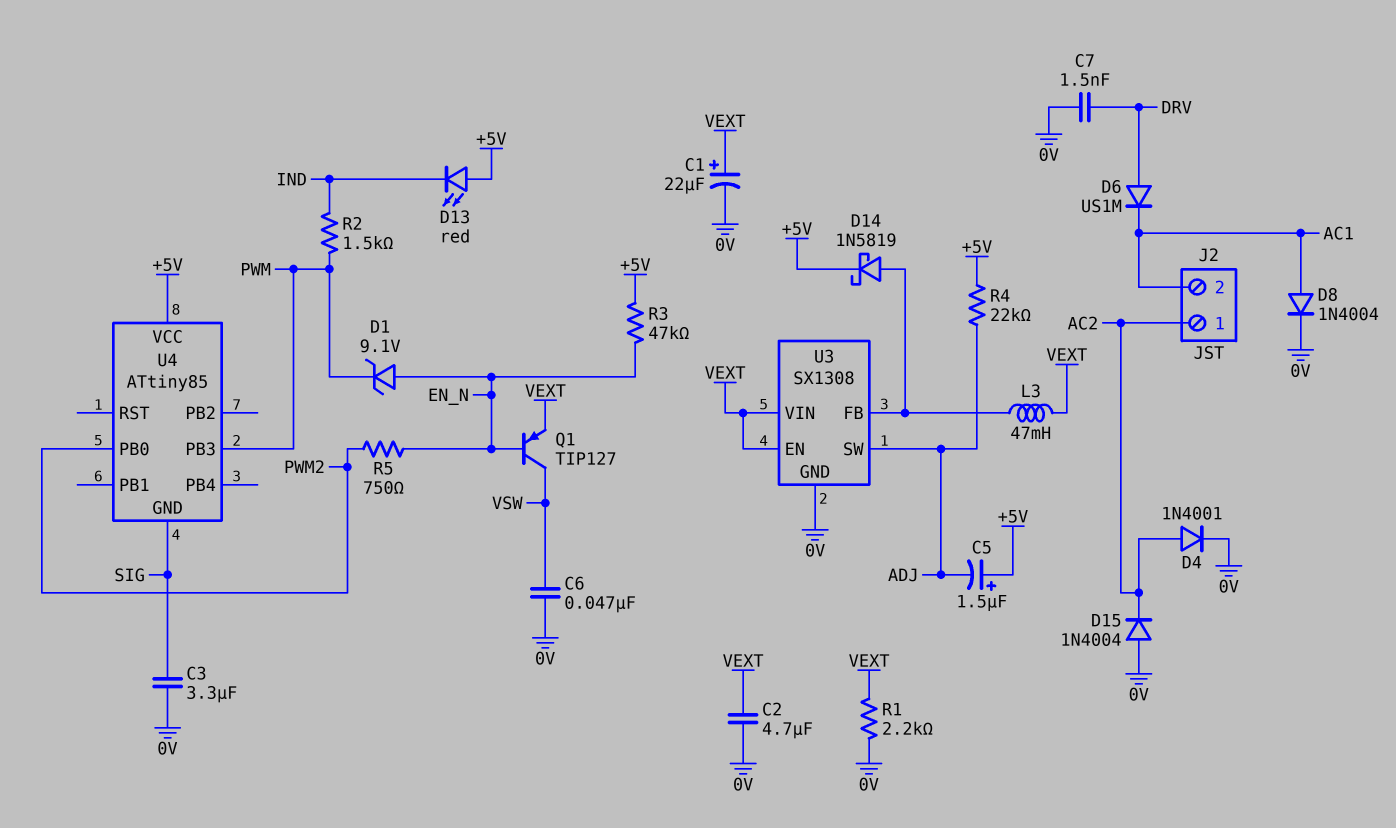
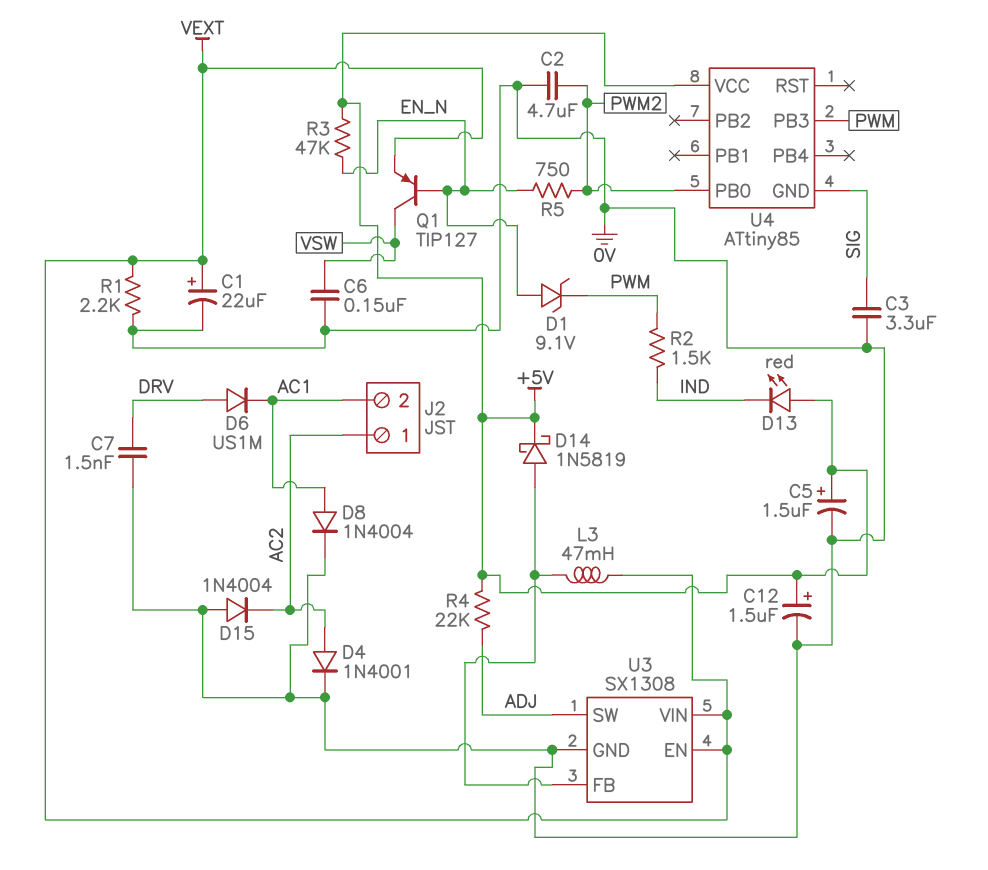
C2: 4.7uF (0V, VEXT) -> 4.7uF (0V, PWM2)
C5: 1.5uF (plus +5V, minus ADJ) -> 1.5uF (plus +5V, minus 0V)
C6: 47nF (0V, VSW) -> 150nF (0V, VSW)
C12: none -> 1.5uF (plus +5V, minus 0V)

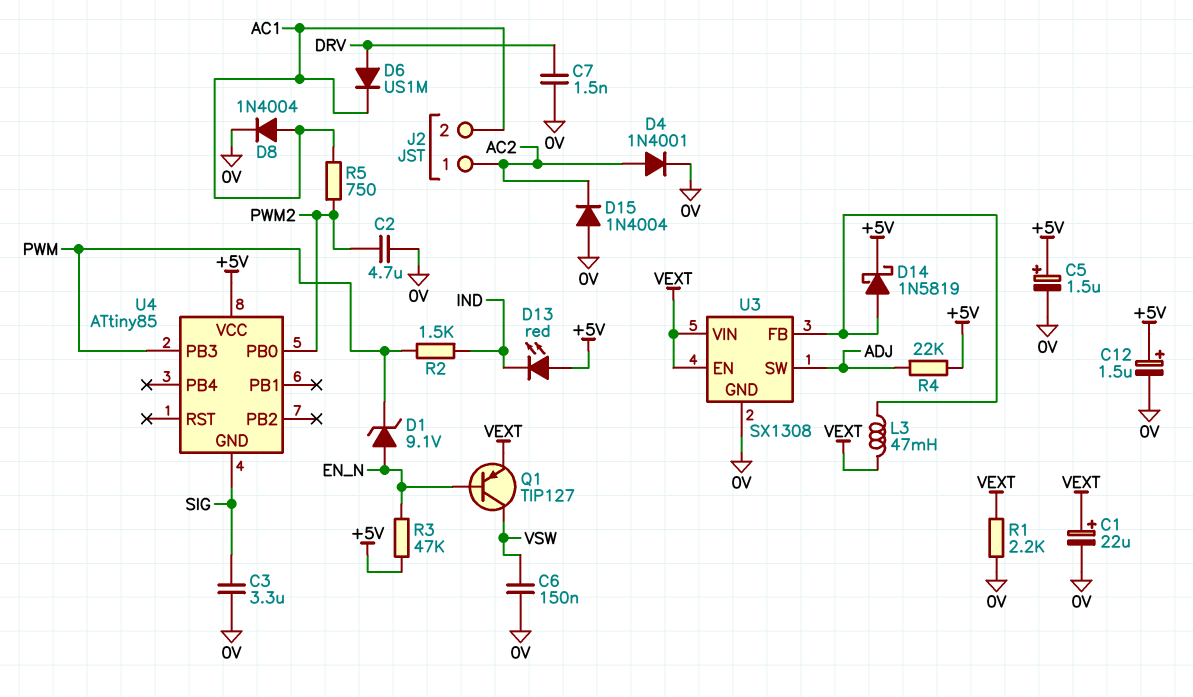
R5: 750 (EN_N, PWM2) -> 750 (AC1, PWM2)

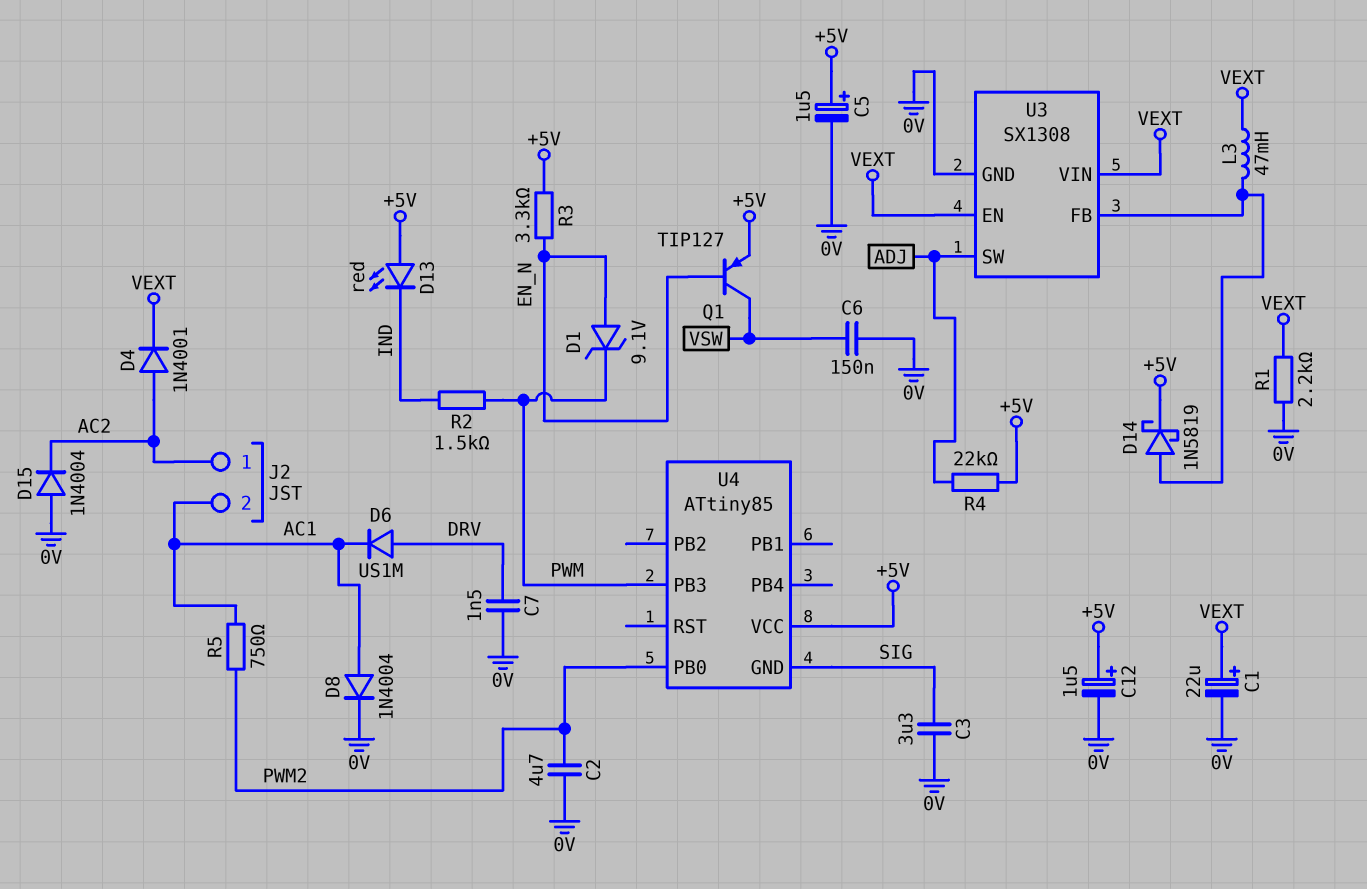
D4: diode 1N4001 (A AC2, K 0V) -> diode 1N4001 (A AC2, K VEXT)
Q1: PNP TIP127 (B EN_N, C VSW, E VEXT) -> PNP TIP127 (B EN_N, C VSW, E +5V)
R3: 47k (+5V, EN_N) -> 3.3k (+5V, EN_N)

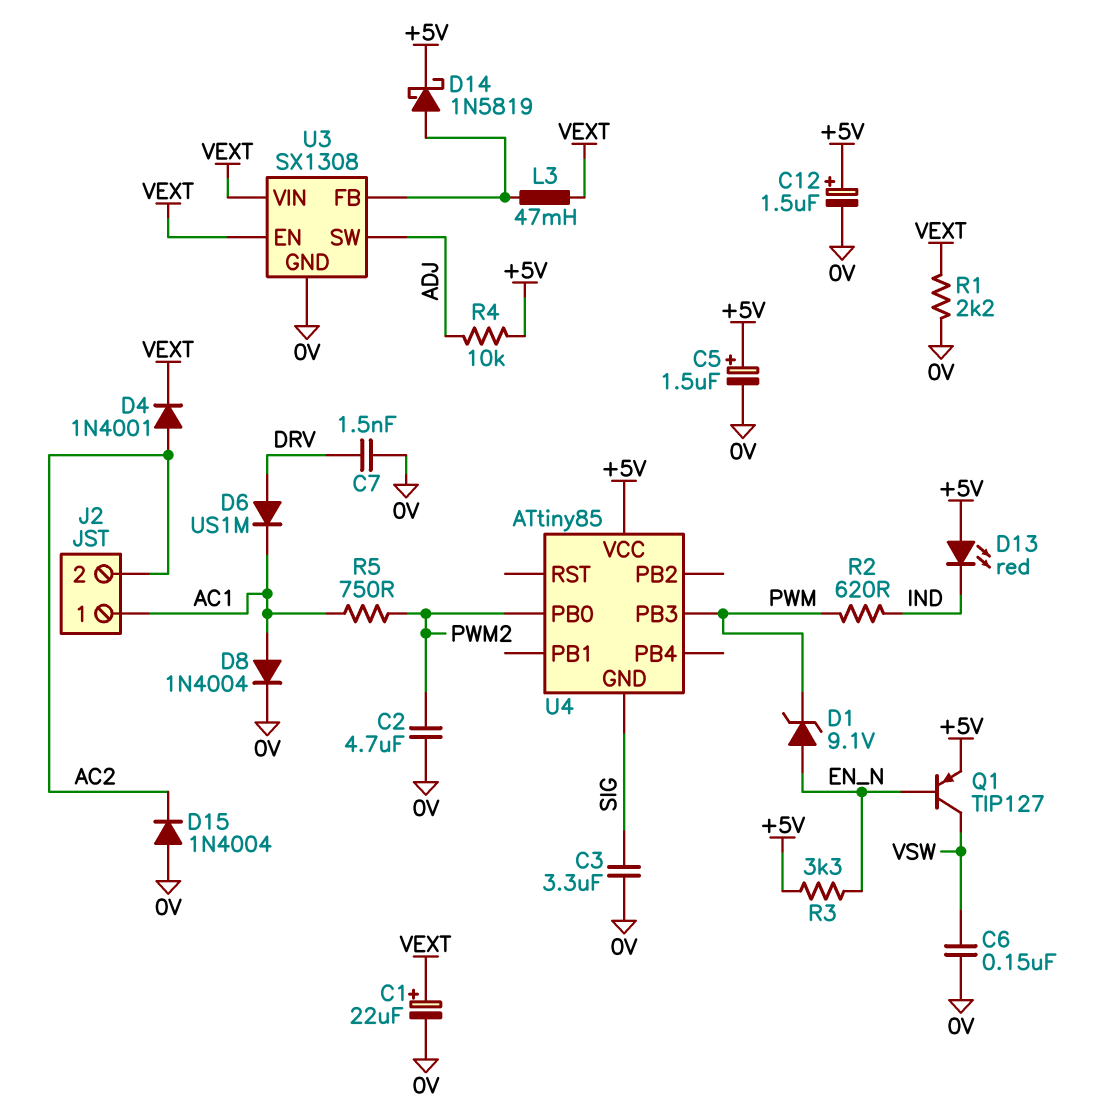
J2 pin 1: AC2 -> AC1
J2 pin 2: AC1 -> AC2
R2: 1.5k (IND, PWM) -> 620 (IND, PWM)
R4: 22k (+5V, ADJ) -> 10k (+5V, ADJ)

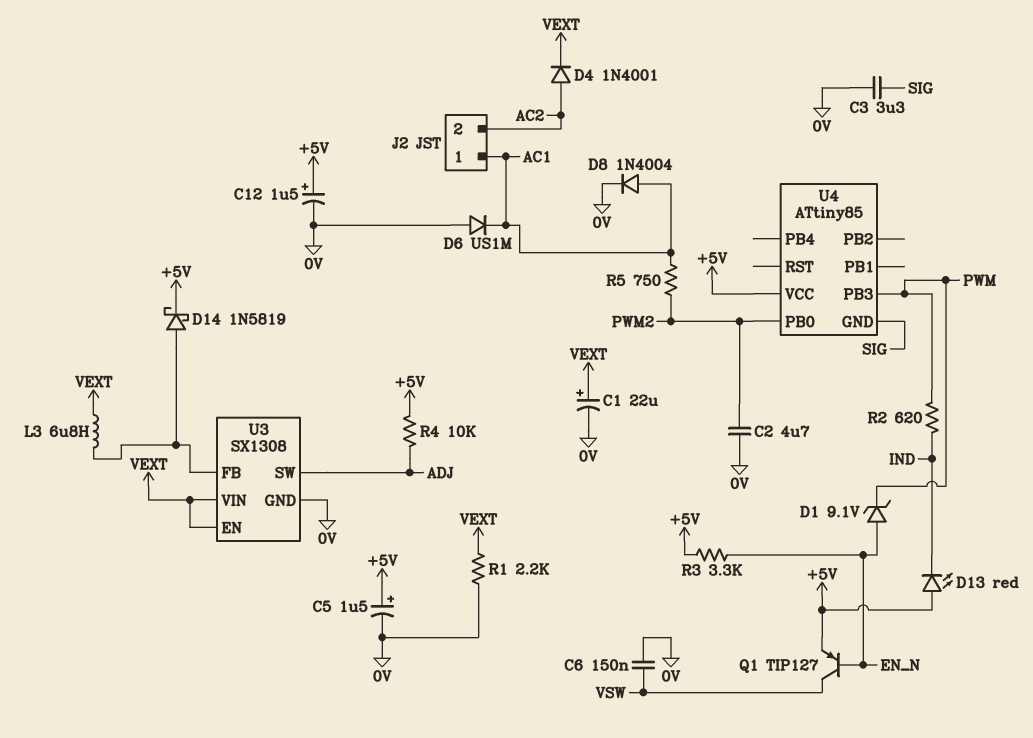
C7: 1.5nF (0V, DRV) -> none
D6: diode US1M (A DRV, K AC1) -> diode US1M (A 0V, K AC1)
D15: diode 1N4004 (A 0V, K AC2) -> none
L3: 47mH (U3/FB, VEXT) -> 6.8uH (U3/FB, VEXT)

